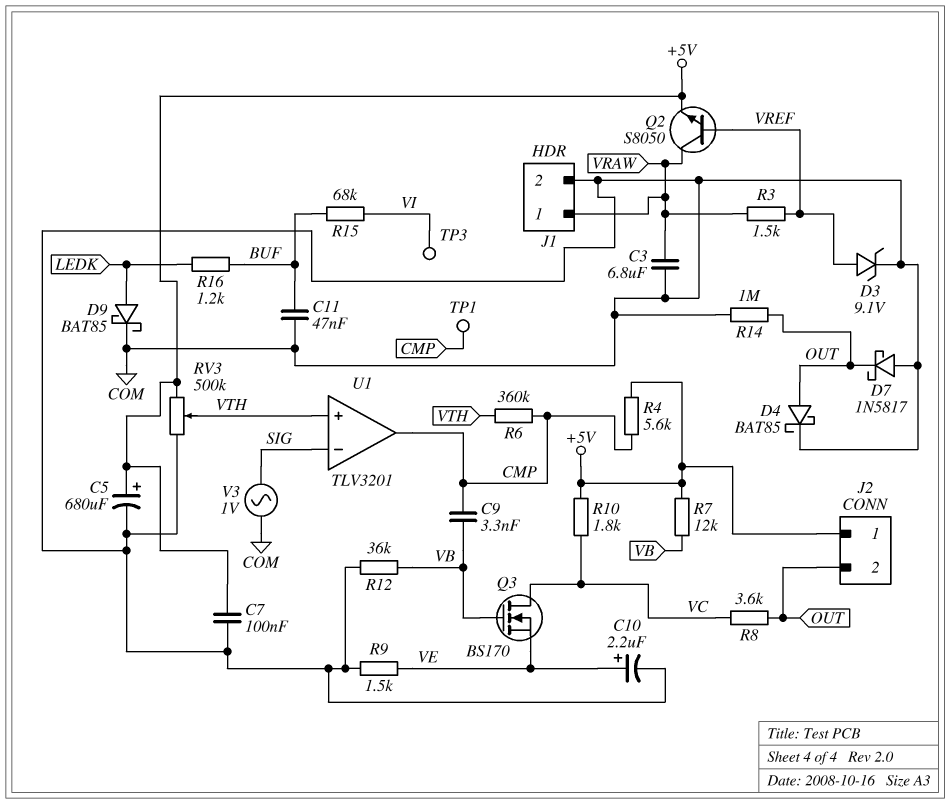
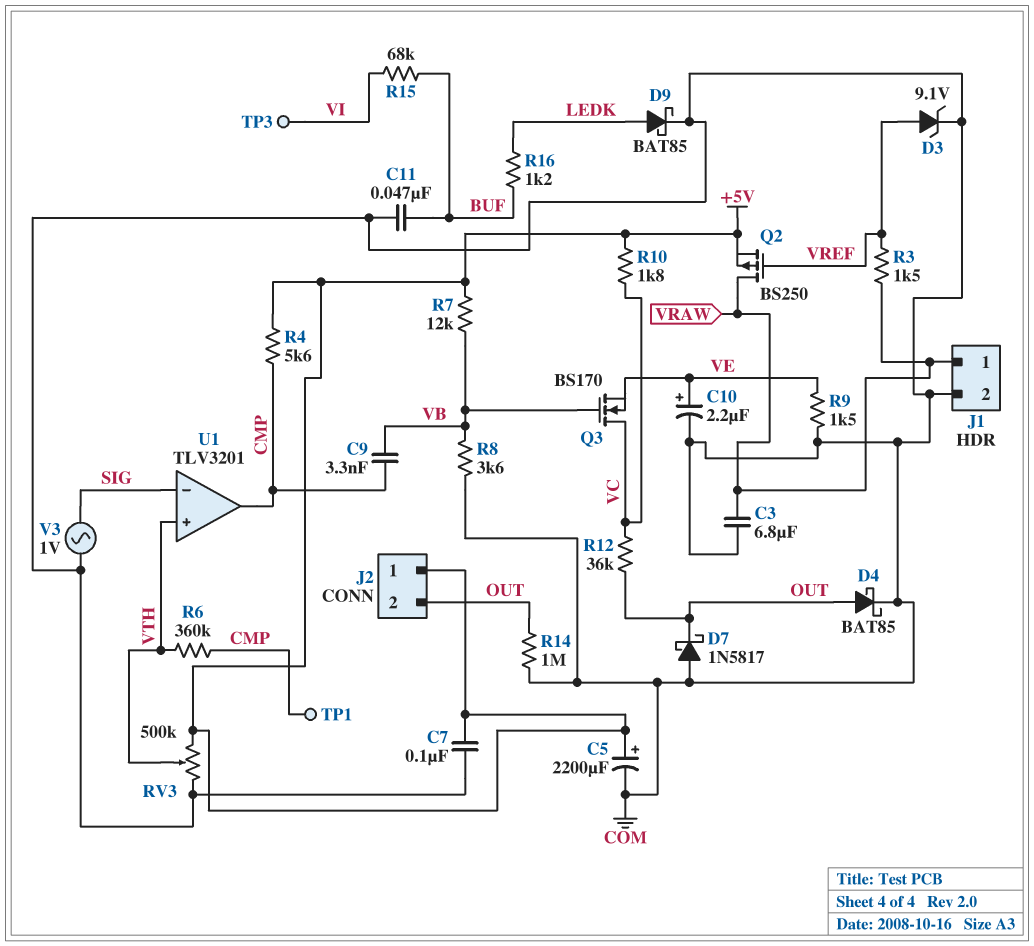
C5: 680uF (plus +5V, minus COM) -> 2200uF (plus +5V, minus COM)
Q2: NPN S8050 (B VREF, C VRAW, E +5V) -> PMOS BS250 (G VREF, D VRAW, S +5V)
R8: 3.6k (OUT, VC) -> 3.6k (COM, VB)
R12: 36k (COM, VB) -> 36k (OUT, VC)

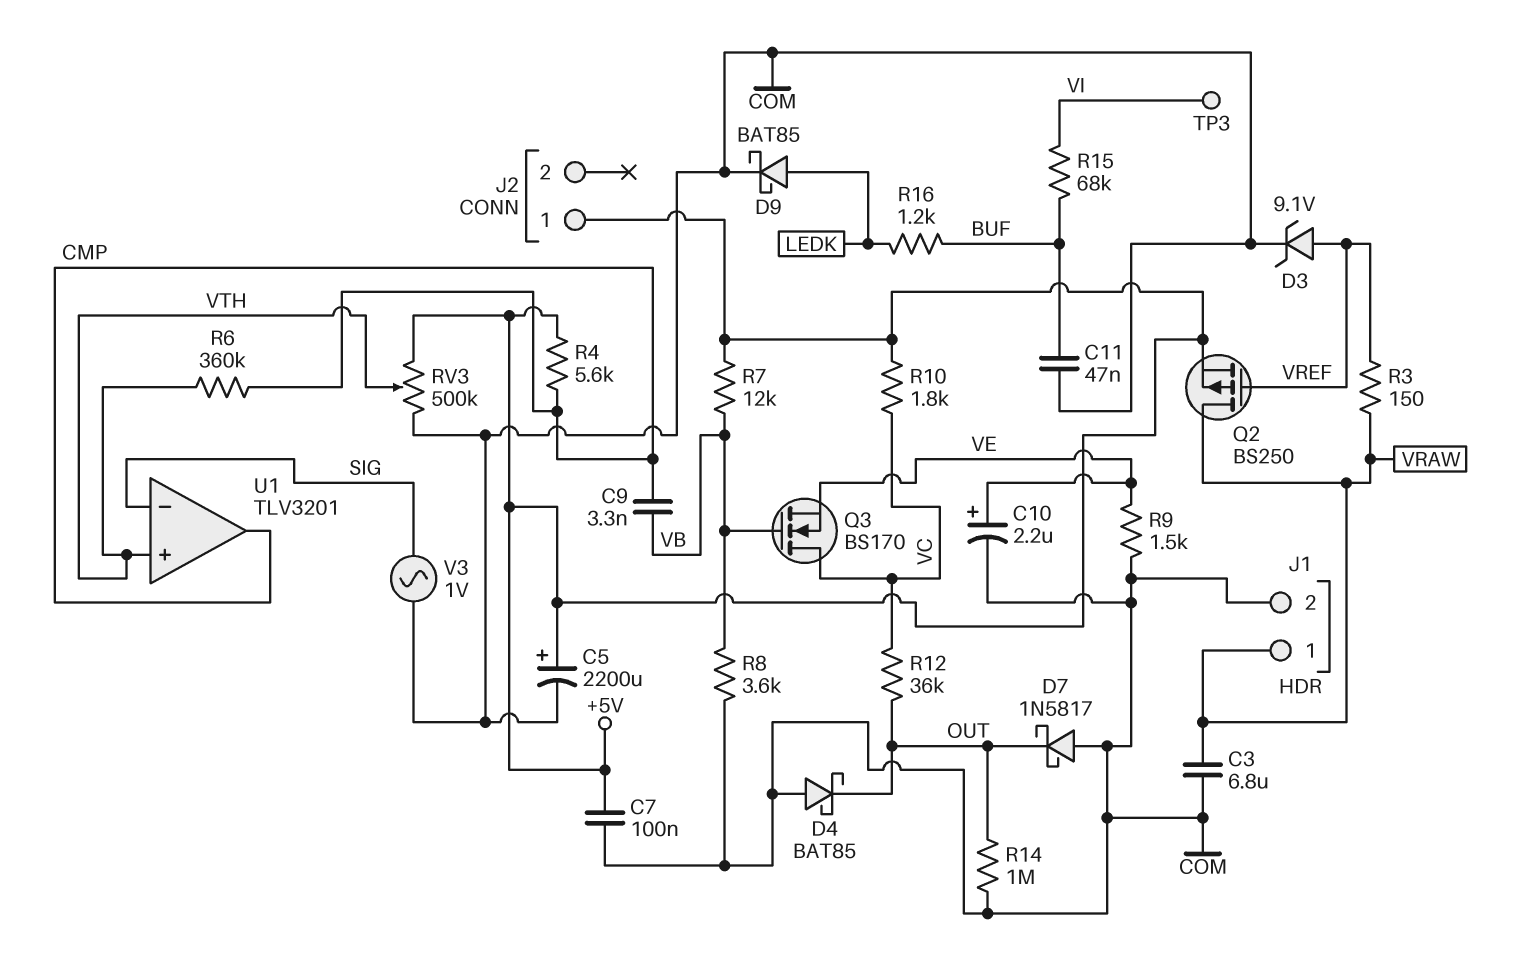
D4: schottky BAT85 (A OUT, K COM) -> schottky BAT85 (A COM, K OUT)
J2 pin 2: OUT -> none
R3: 1.5k (VRAW, VREF) -> 150 (VRAW, VREF)
TP1: test point (CMP) -> none

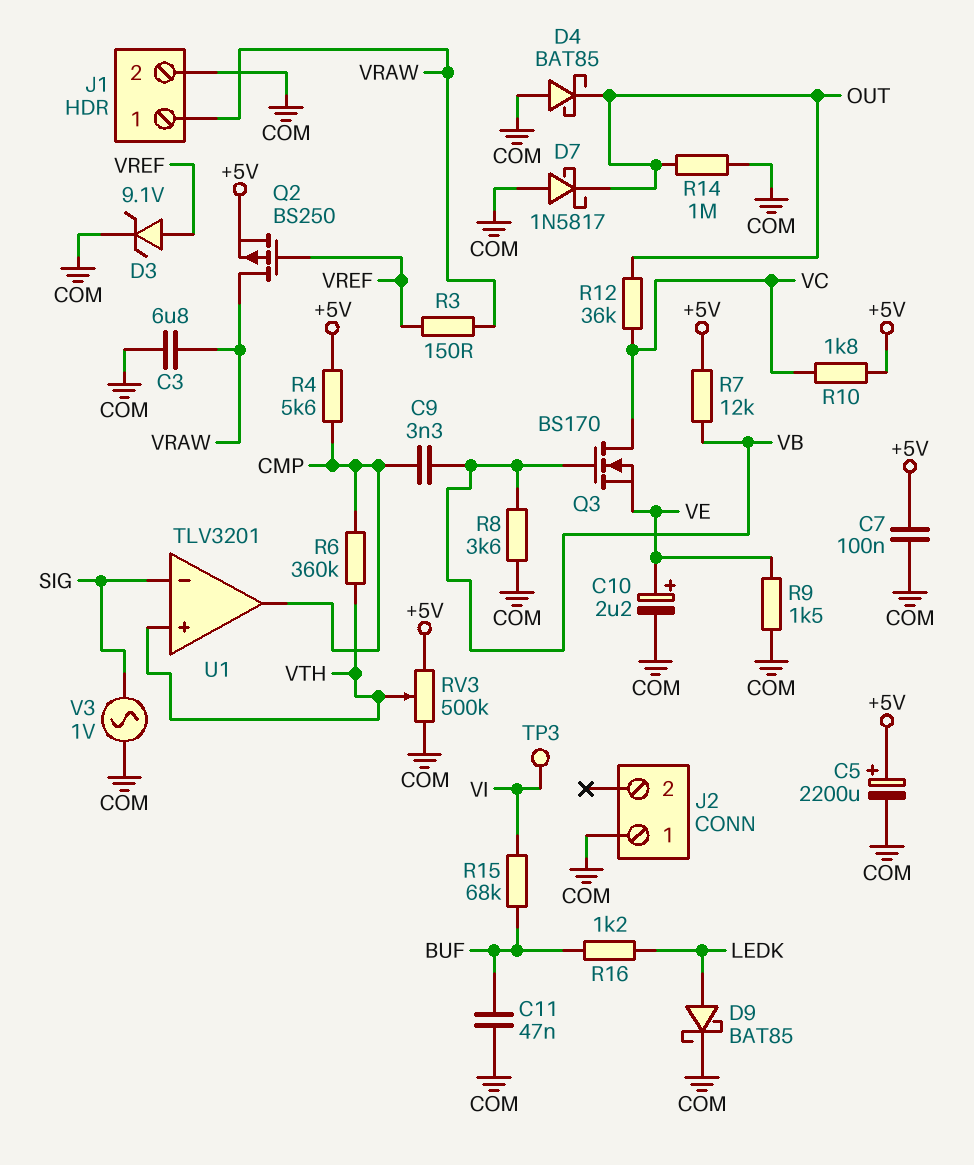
J2 pin 1: +5V -> COM

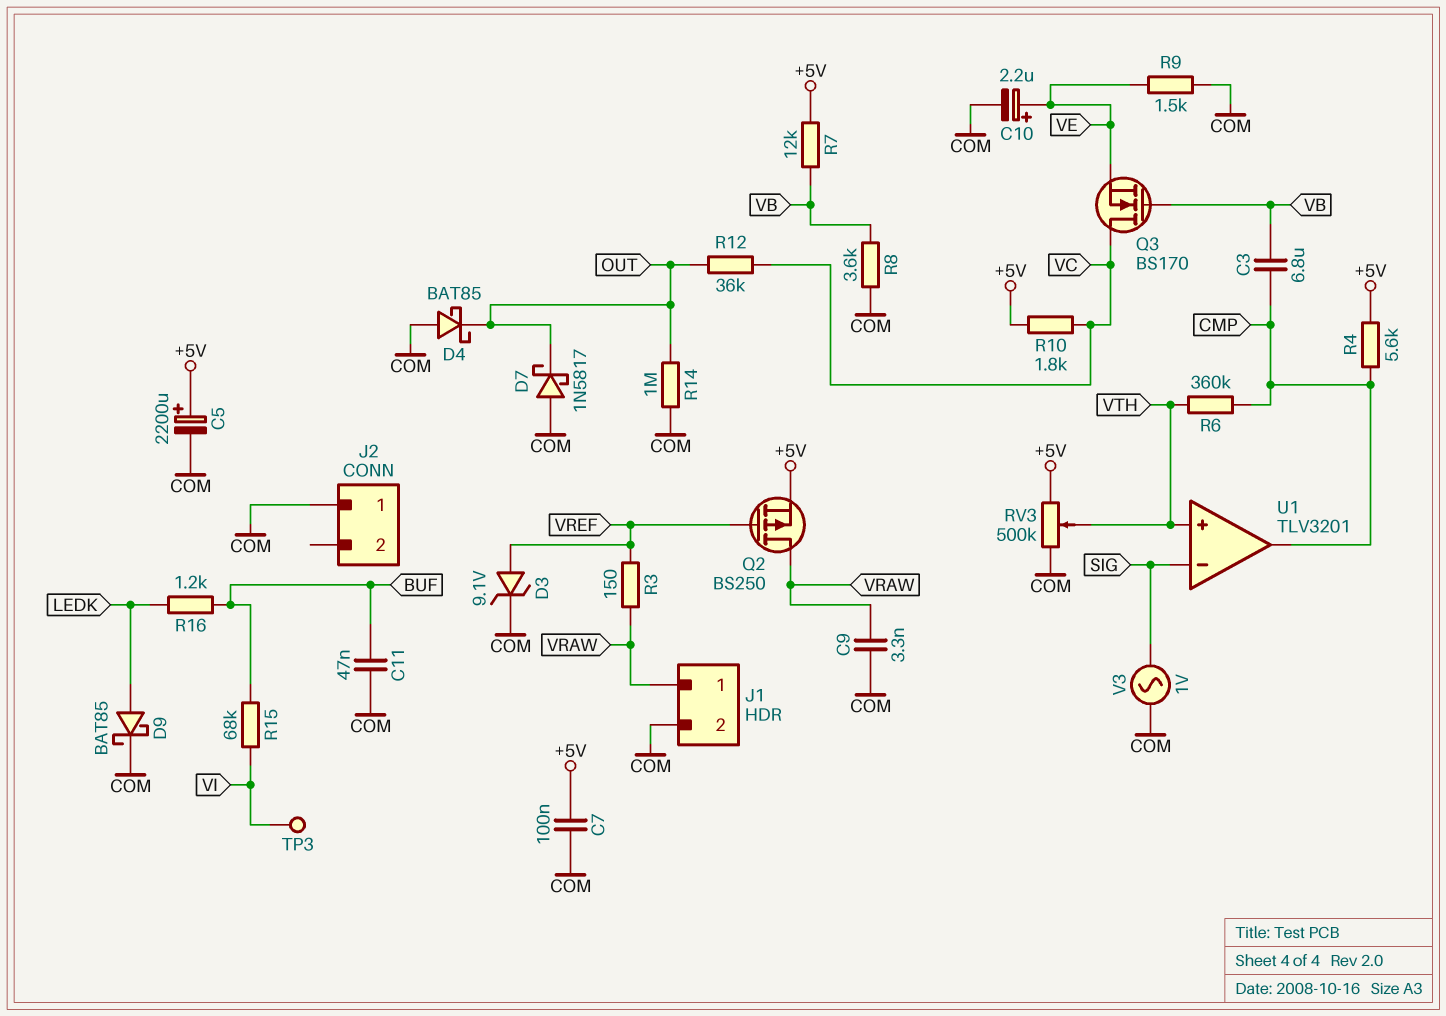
C3: 6.8uF (COM, VRAW) -> 6.8uF (CMP, VB)
C9: 3.3nF (CMP, VB) -> 3.3nF (COM, VRAW)

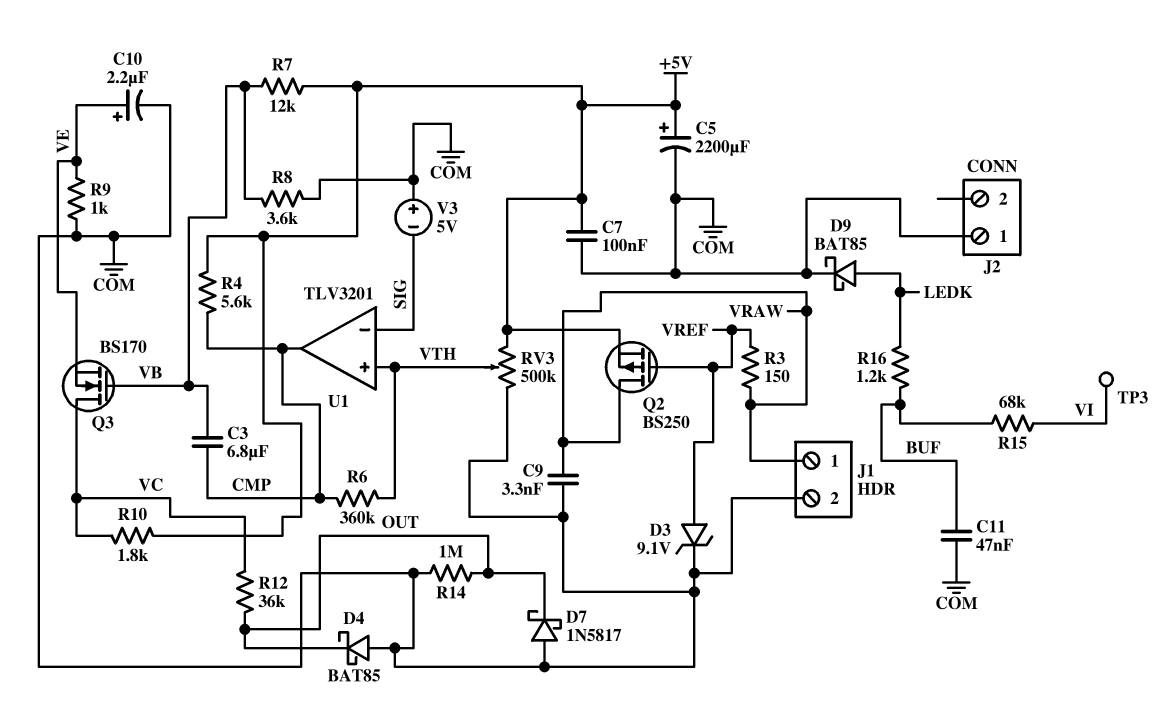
R9: 1.5k (COM, VE) -> 1k (COM, VE)
V3: AC 1V (COM, SIG) -> 5V (plus COM, minus SIG)

